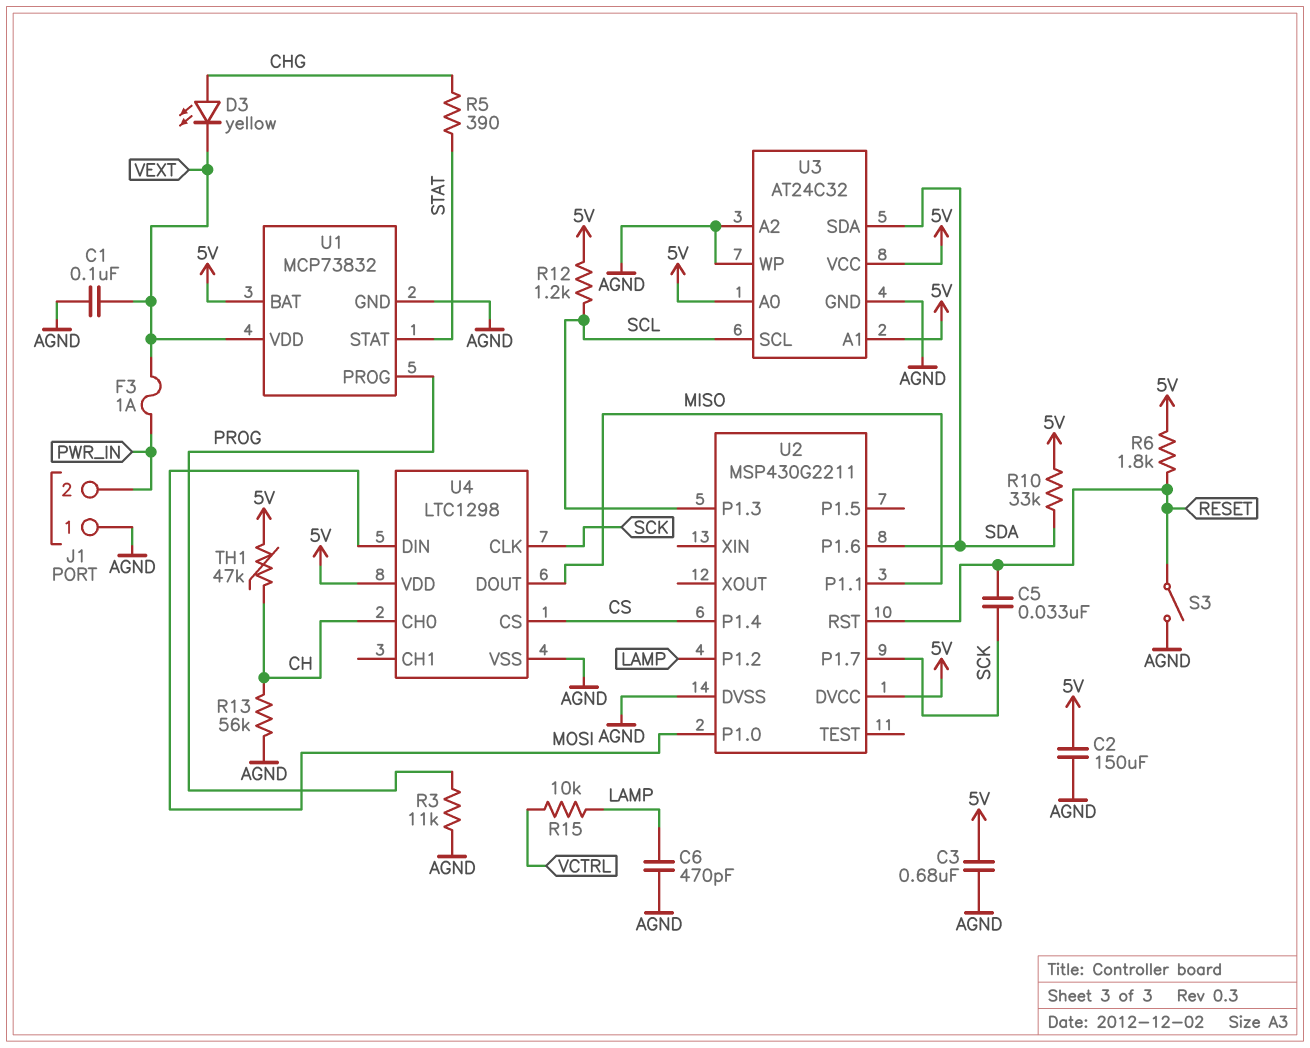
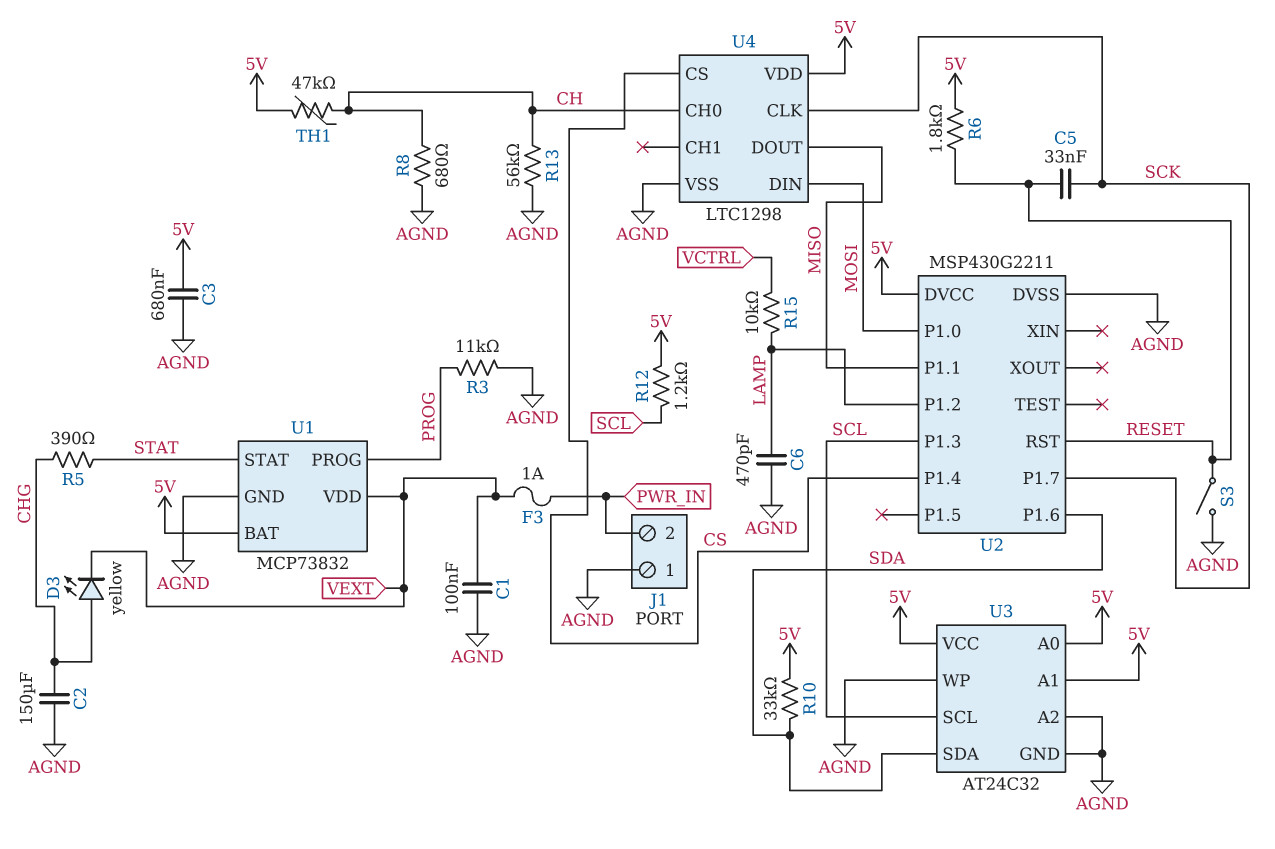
C2: 150uF (5V, AGND) -> 150uF (AGND, CHG)
R8: none -> 680 (AGND, CH)

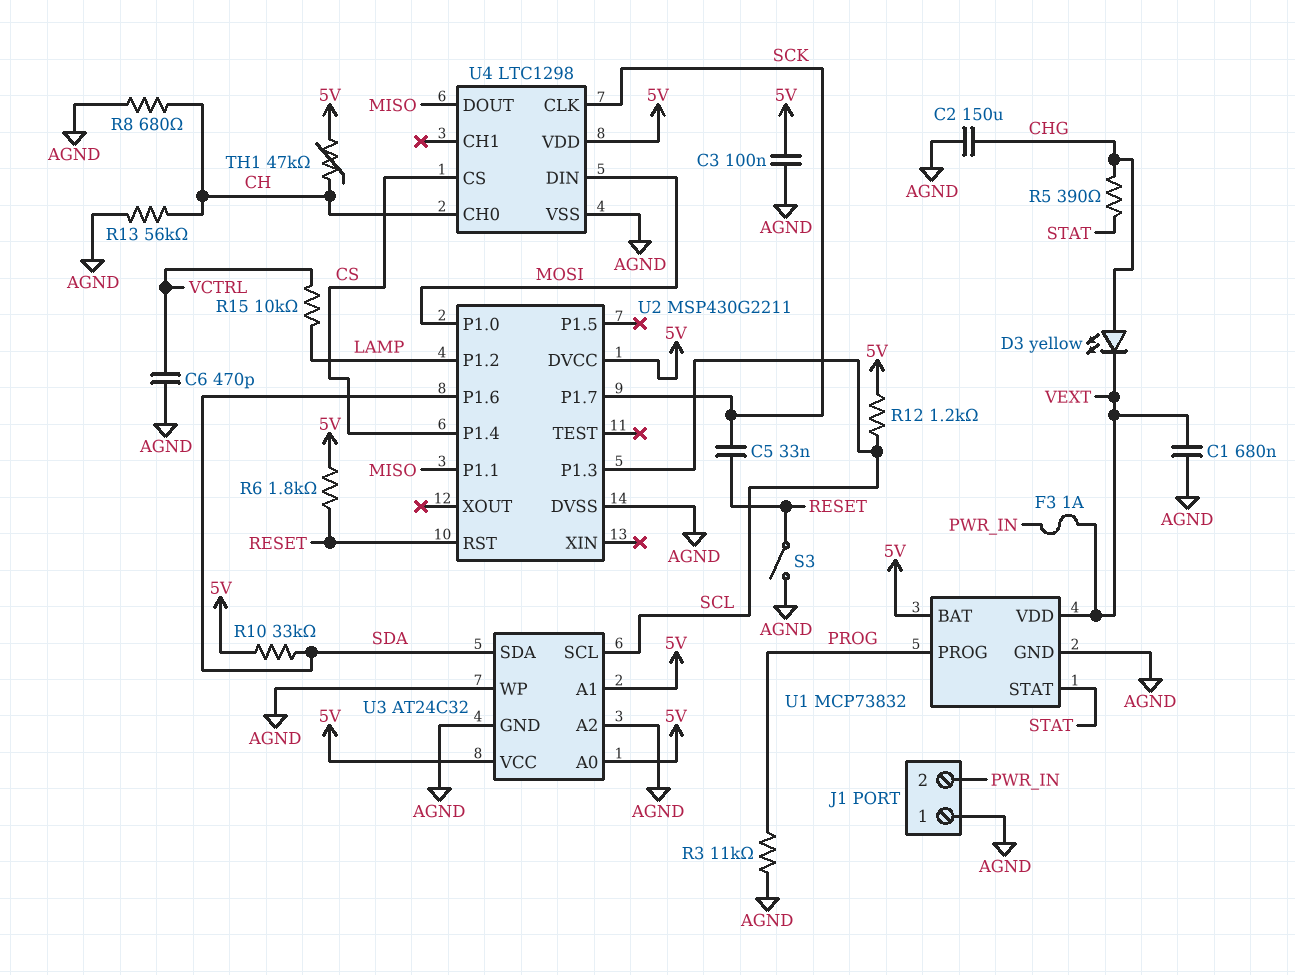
C1: 100nF (AGND, VEXT) -> 680nF (AGND, VEXT)
C3: 680nF (5V, AGND) -> 100nF (5V, AGND)
C6: 470pF (AGND, LAMP) -> 470pF (AGND, VCTRL)

